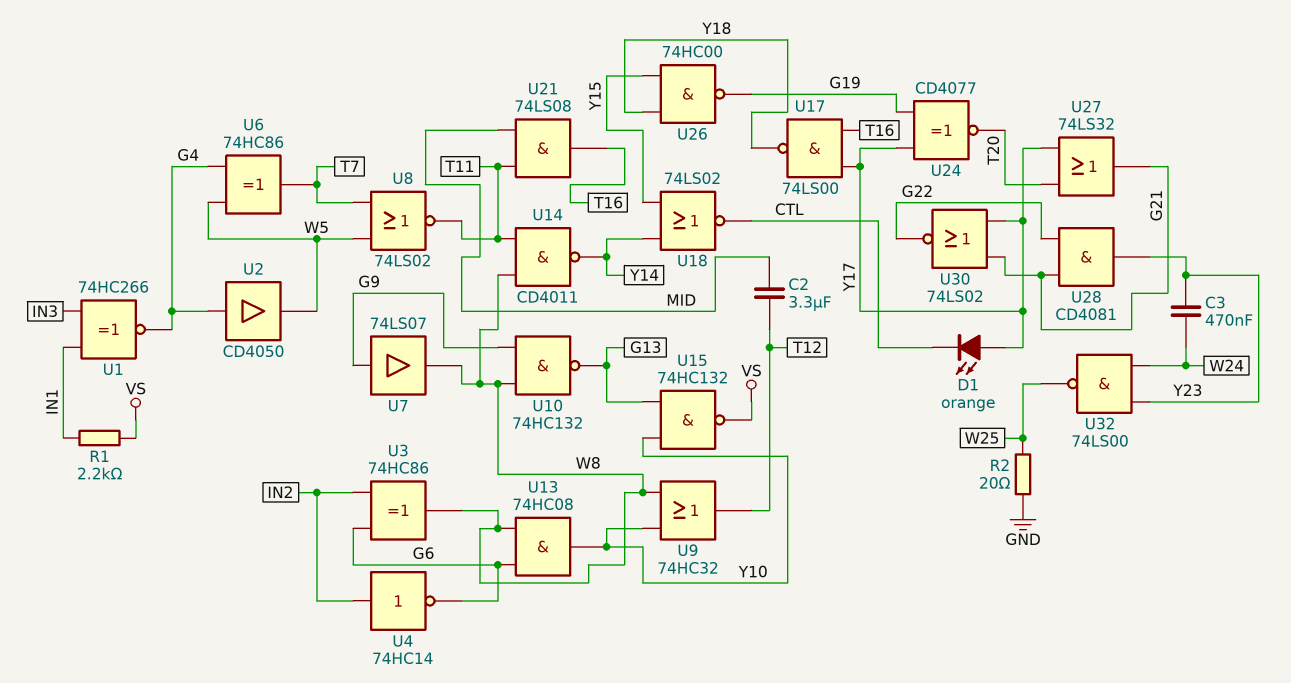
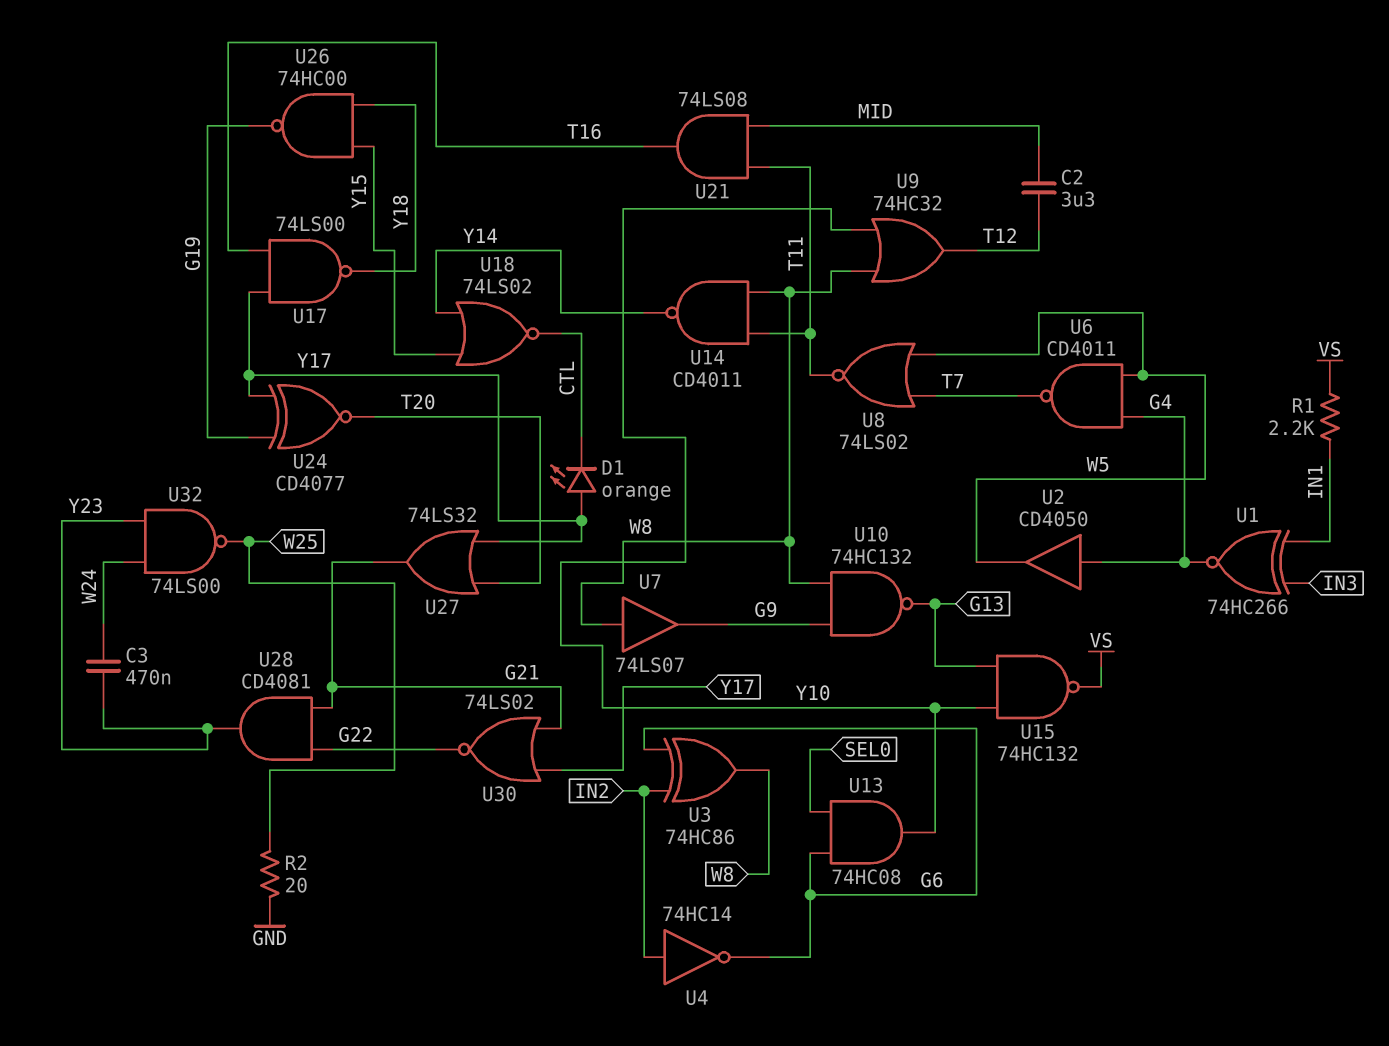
U6: XOR 74HC86 (in G4, in W5, out T7) -> NAND CD4011 (in G4, in W5, out T7)
U7: buffer 74LS07 (in G9, out W8) -> buffer 74LS07 (in W8, out G9)
U13: AND 74HC08 (in G6, in W8, out Y10) -> AND 74HC08 (in G6, in SEL0, out Y10)

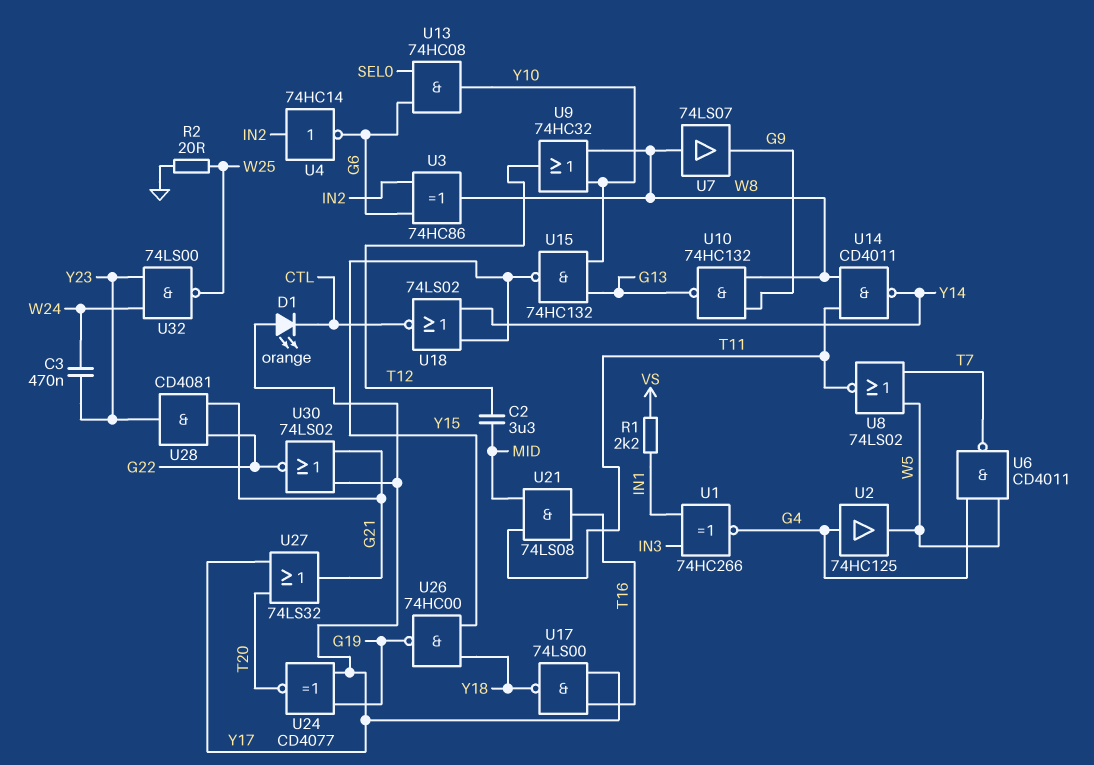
U2: buffer CD4050 (in G4, out W5) -> buffer 74HC125 (in G4, out W5)
U15: NAND 74HC132 (in G13, in Y10, out VS) -> NAND 74HC132 (in G13, in Y10, out Y15)

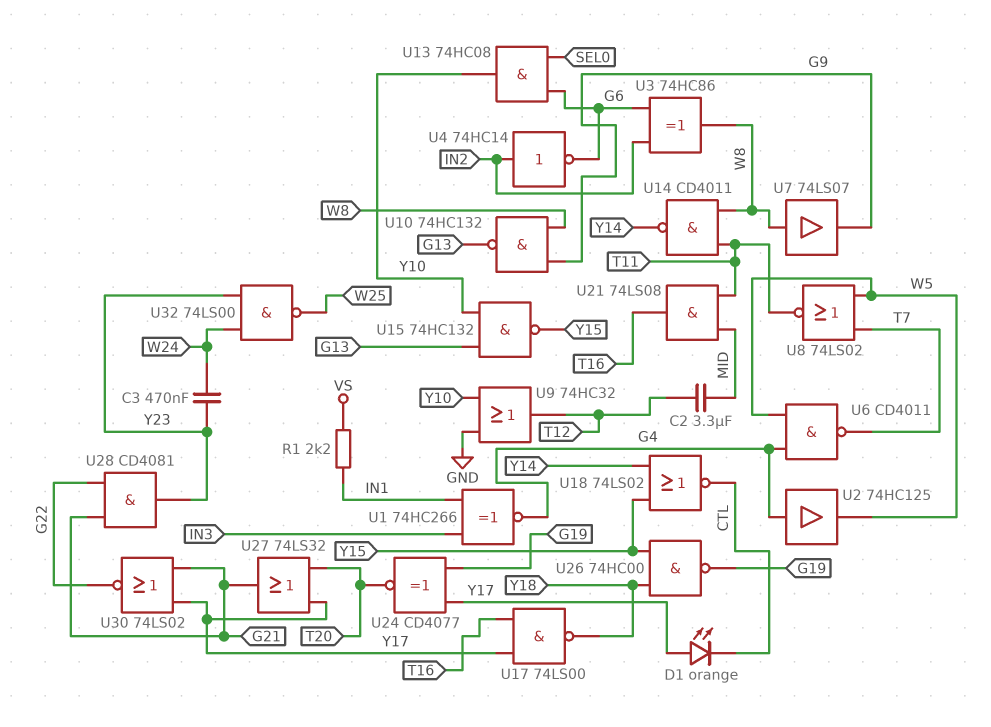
R2: 20 (GND, W25) -> none
U9: OR 74HC32 (in W8, in Y10, out T12) -> OR 74HC32 (in GND, in Y10, out T12)

